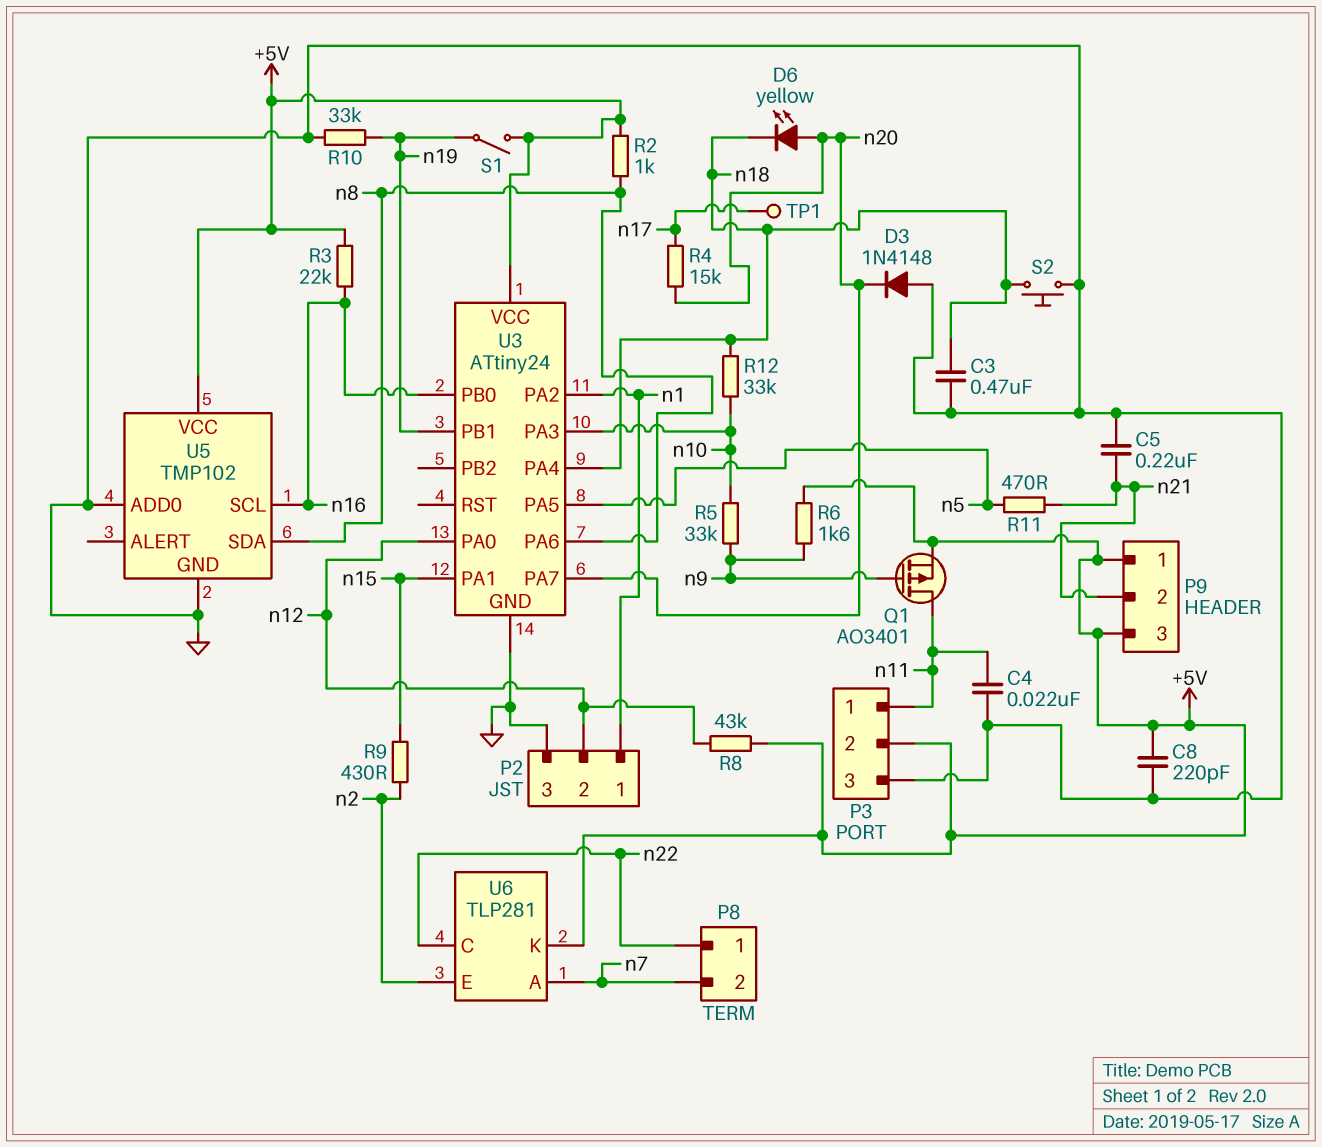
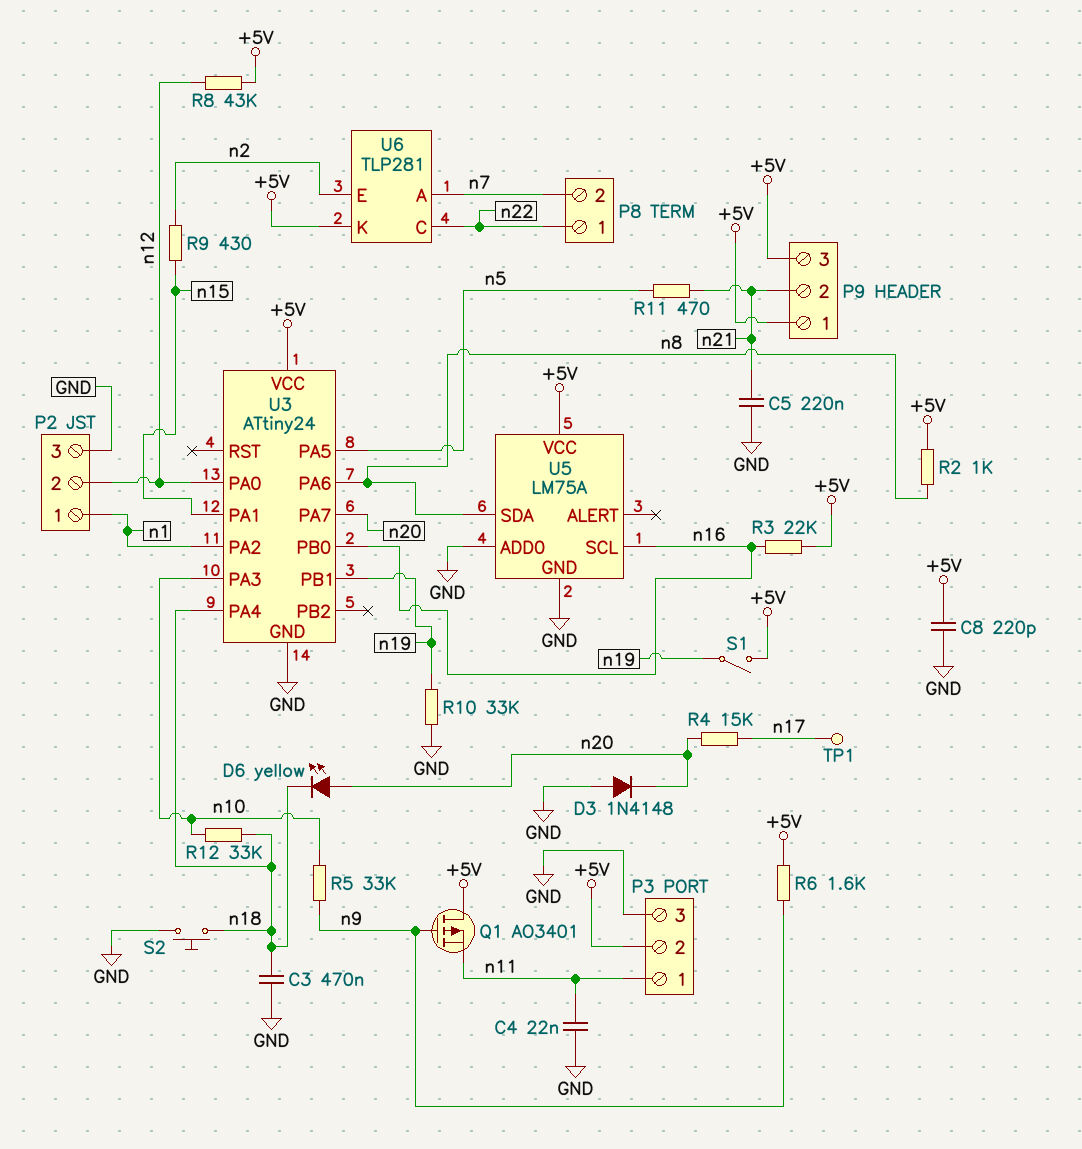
Q1: PMOS AO3401 (G n9, D n11, S +5V) -> PMOS AO3401 (G n9, D +5V, S n11)
U5: TMP102 -> LM75A

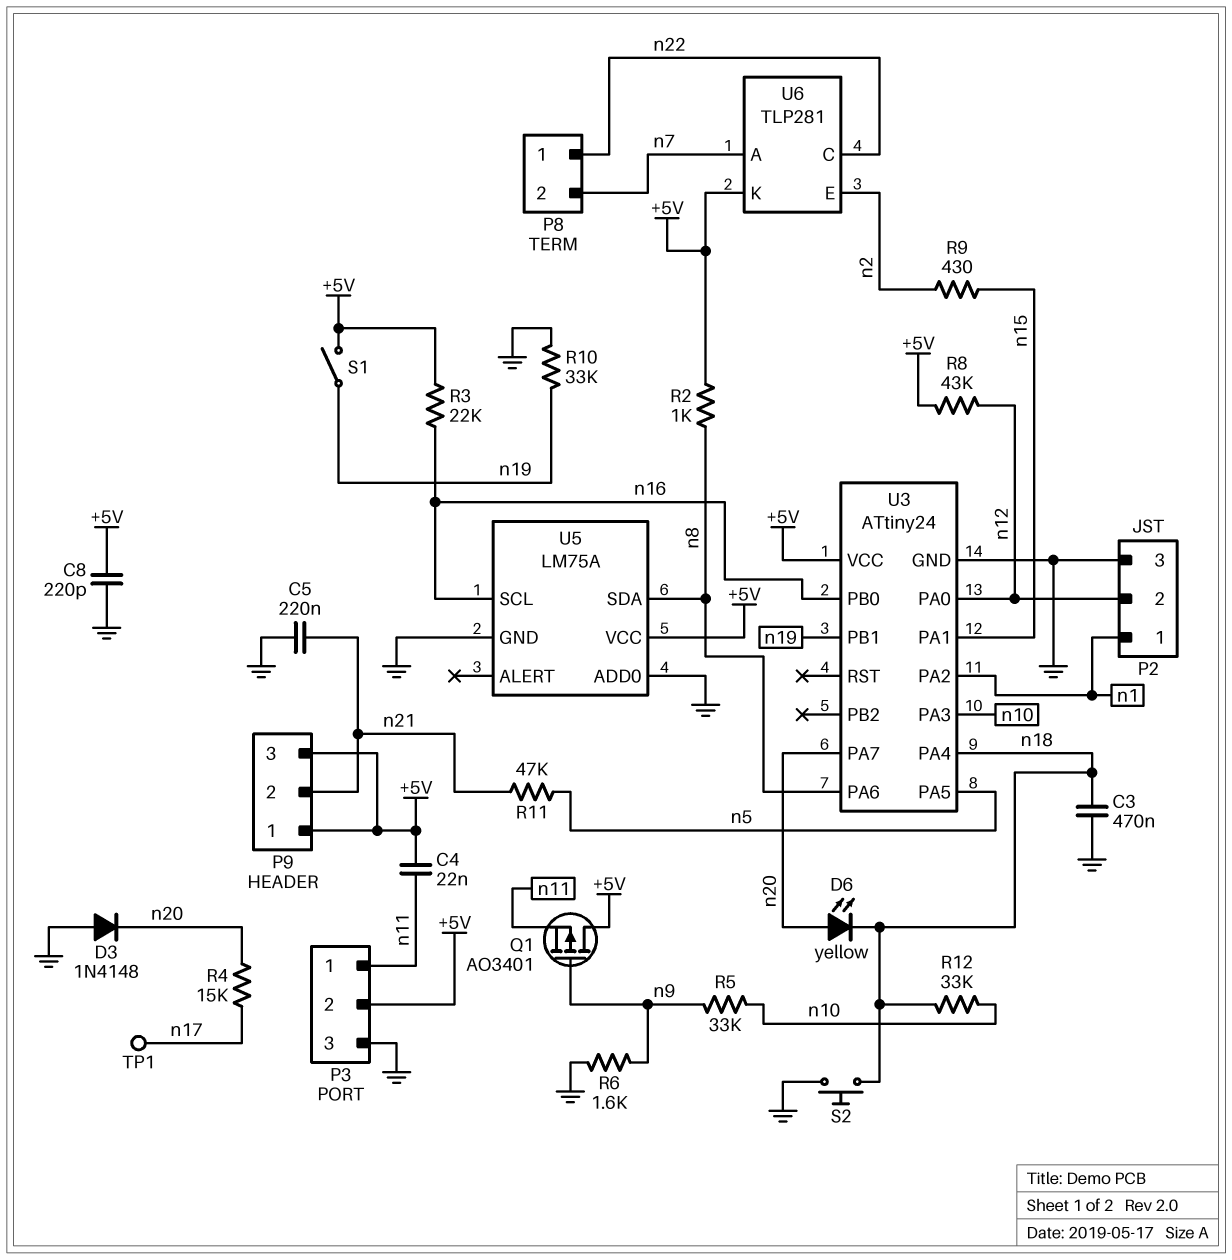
C4: 22nF (GND, n11) -> 22nF (+5V, n11)
R6: 1.6k (+5V, n9) -> 1.6k (GND, n9)
R11: 470 (n5, n21) -> 47k (n5, n21)

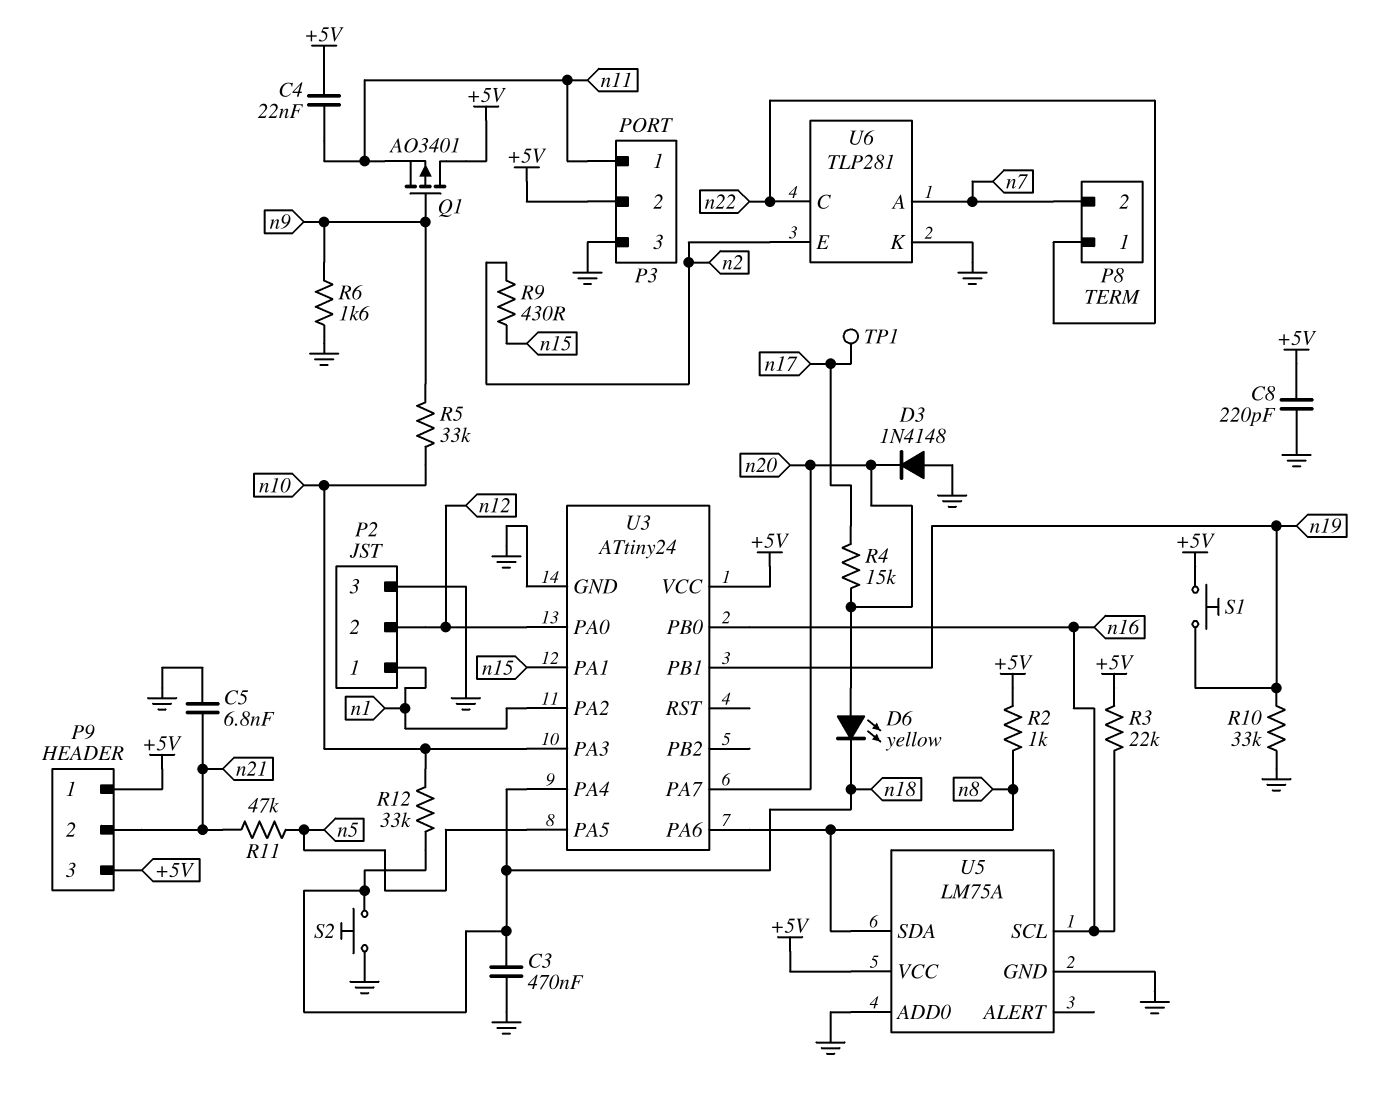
C5: 220nF (GND, n21) -> 6.8nF (GND, n21)
R8: 43k (+5V, n12) -> none
S1: switch (+5V, n19) -> button (+5V, n19)
U6 pin K: +5V -> GND

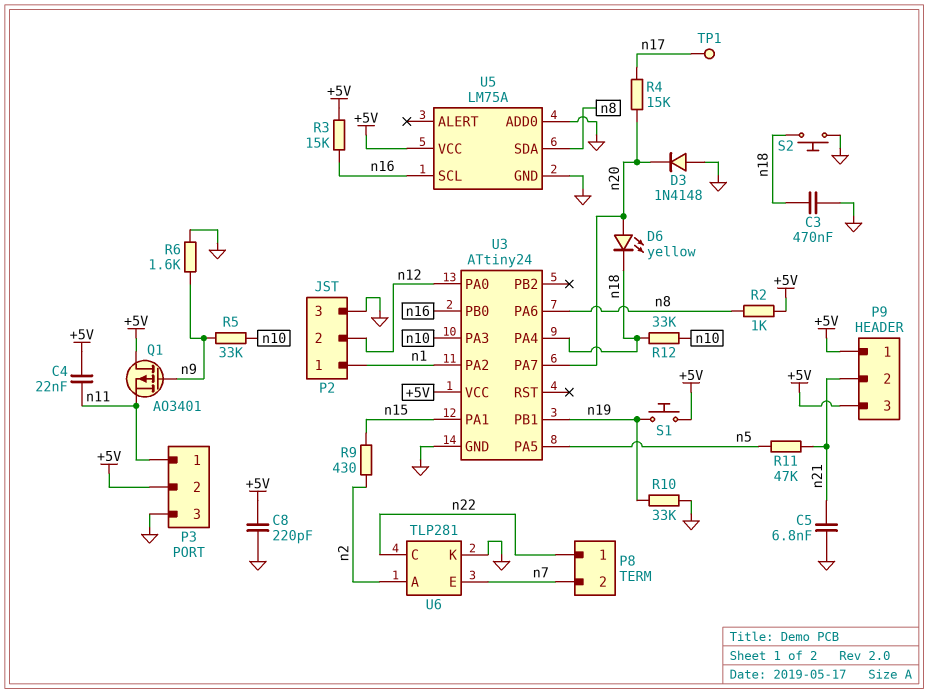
R3: 22k (+5V, n16) -> 15k (+5V, n16)
U6 pin A: n7 -> n2
U6 pin E: n2 -> n7

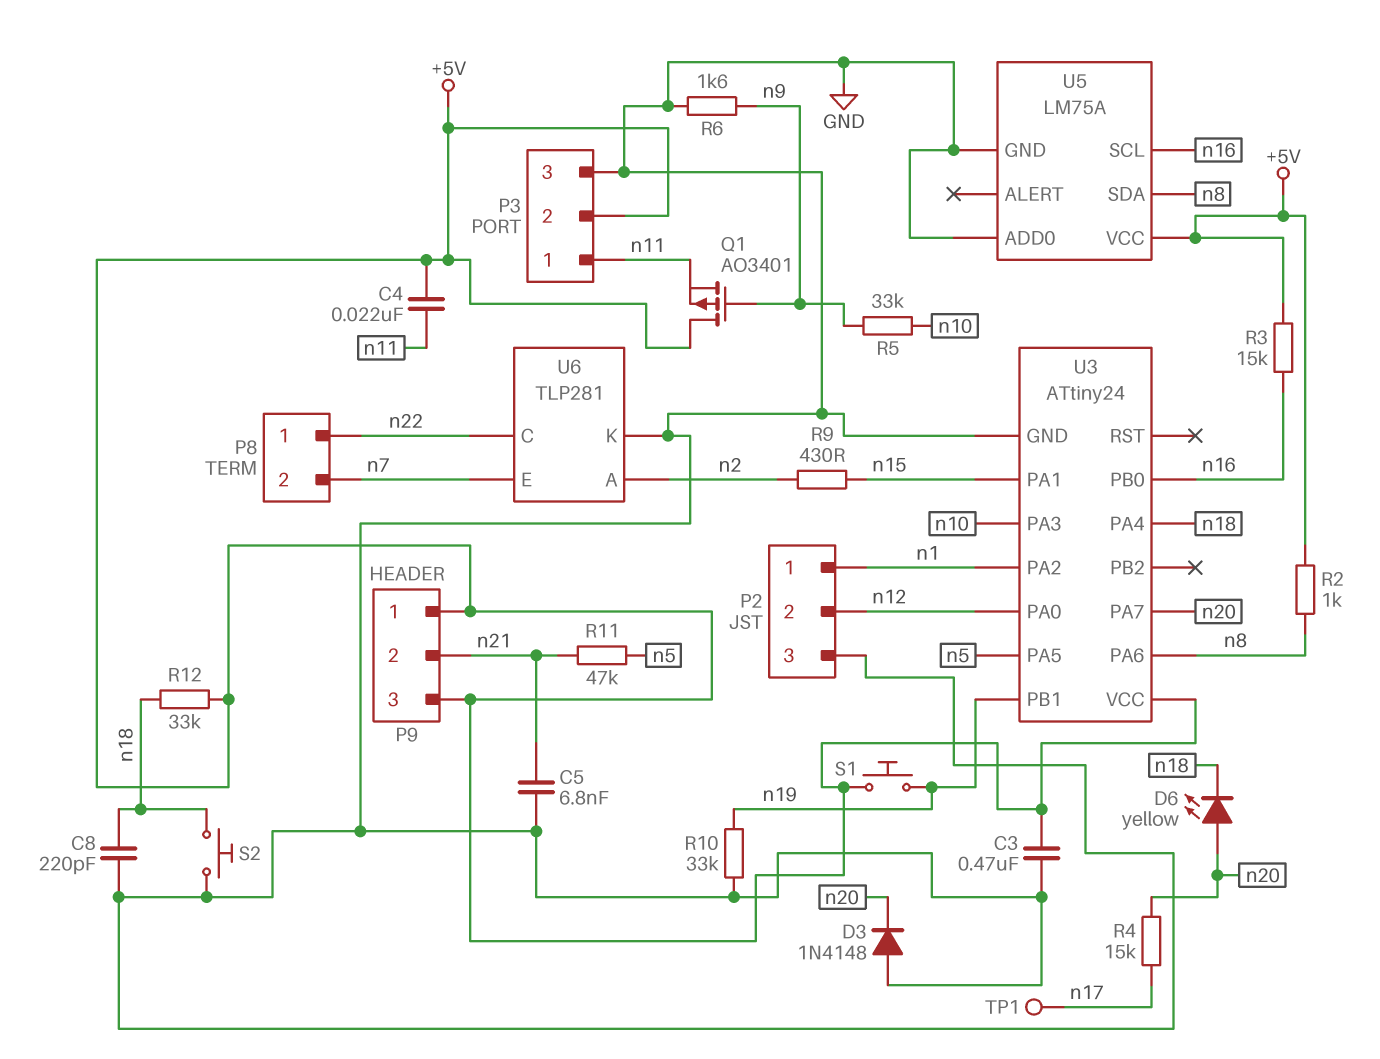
C3: 470nF (GND, n18) -> 470nF (+5V, GND)
C8: 220pF (+5V, GND) -> 220pF (GND, n18)
R12: 33k (n10, n18) -> 33k (+5V, n18)

